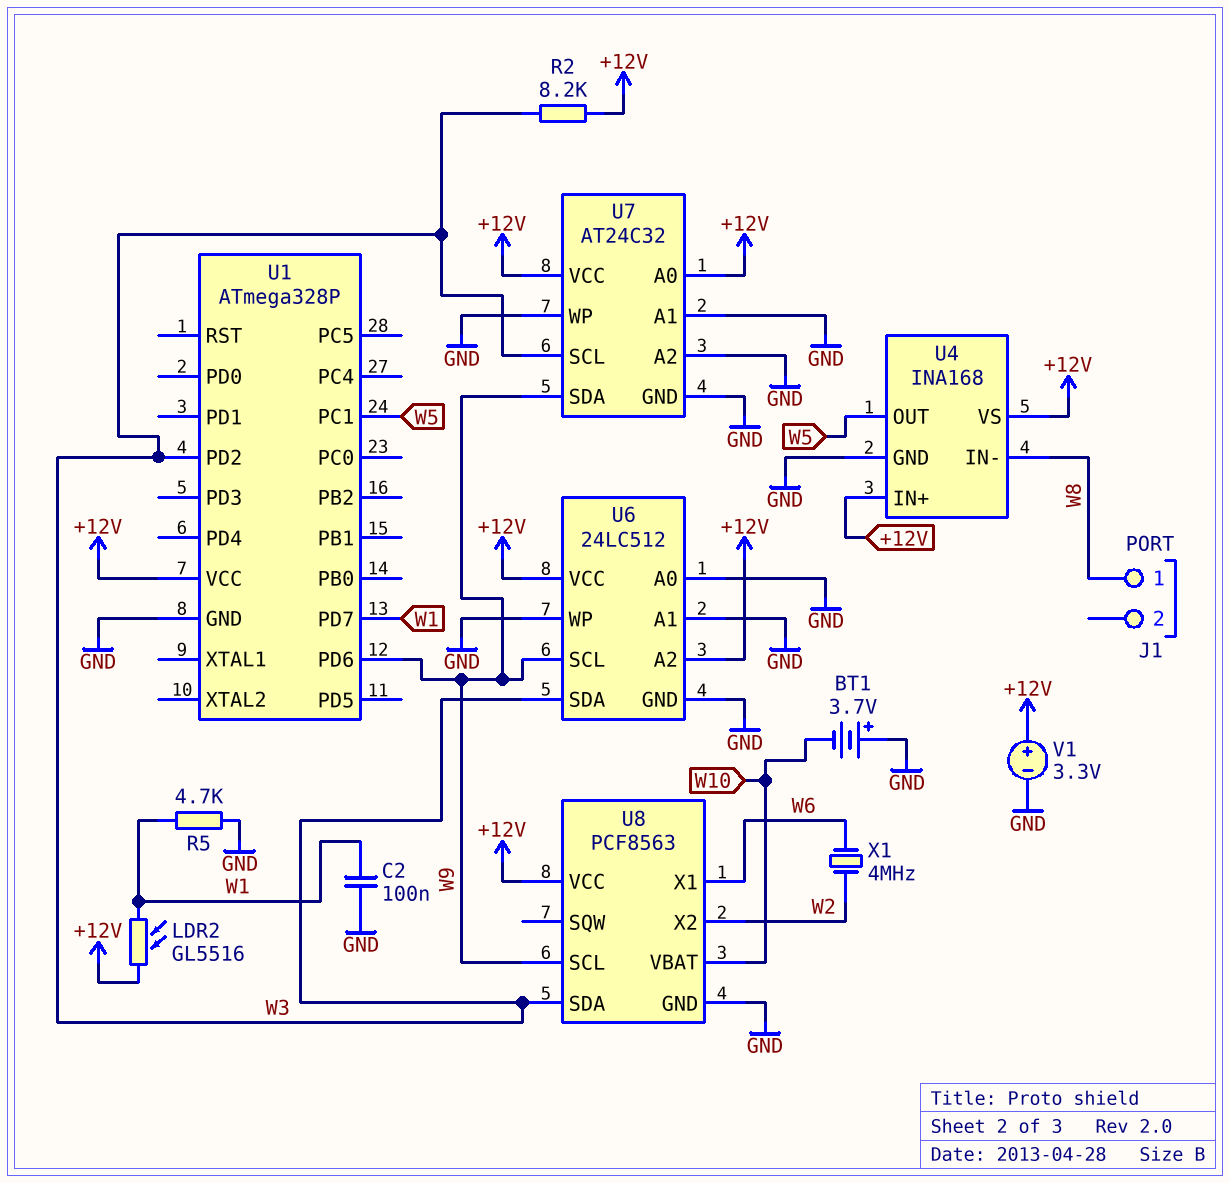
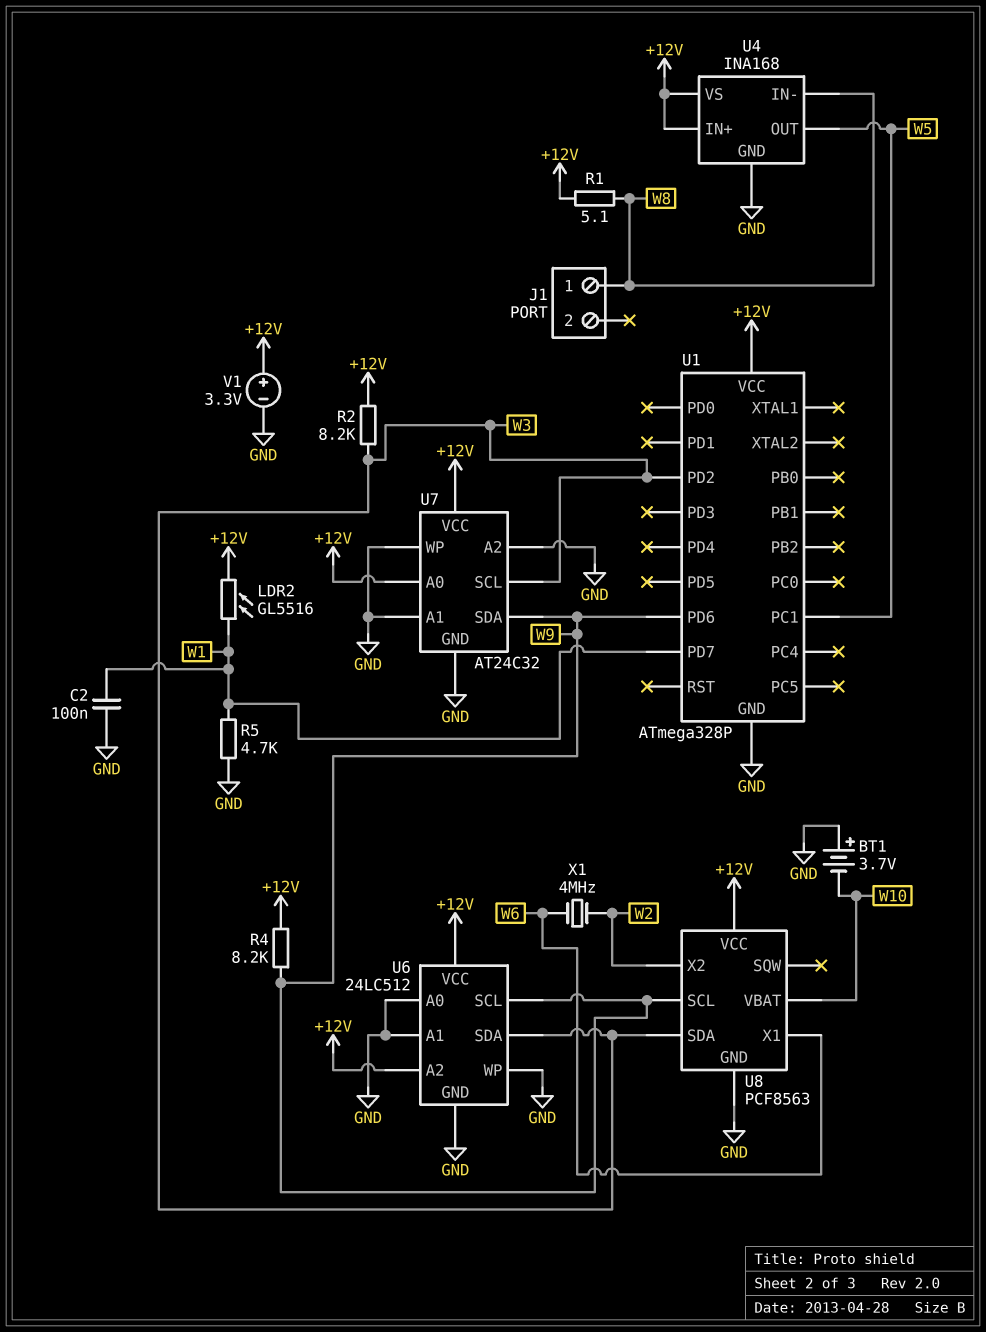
R1: none -> 5.1 (+12V, W8)
R4: none -> 8.2k (+12V, W9)

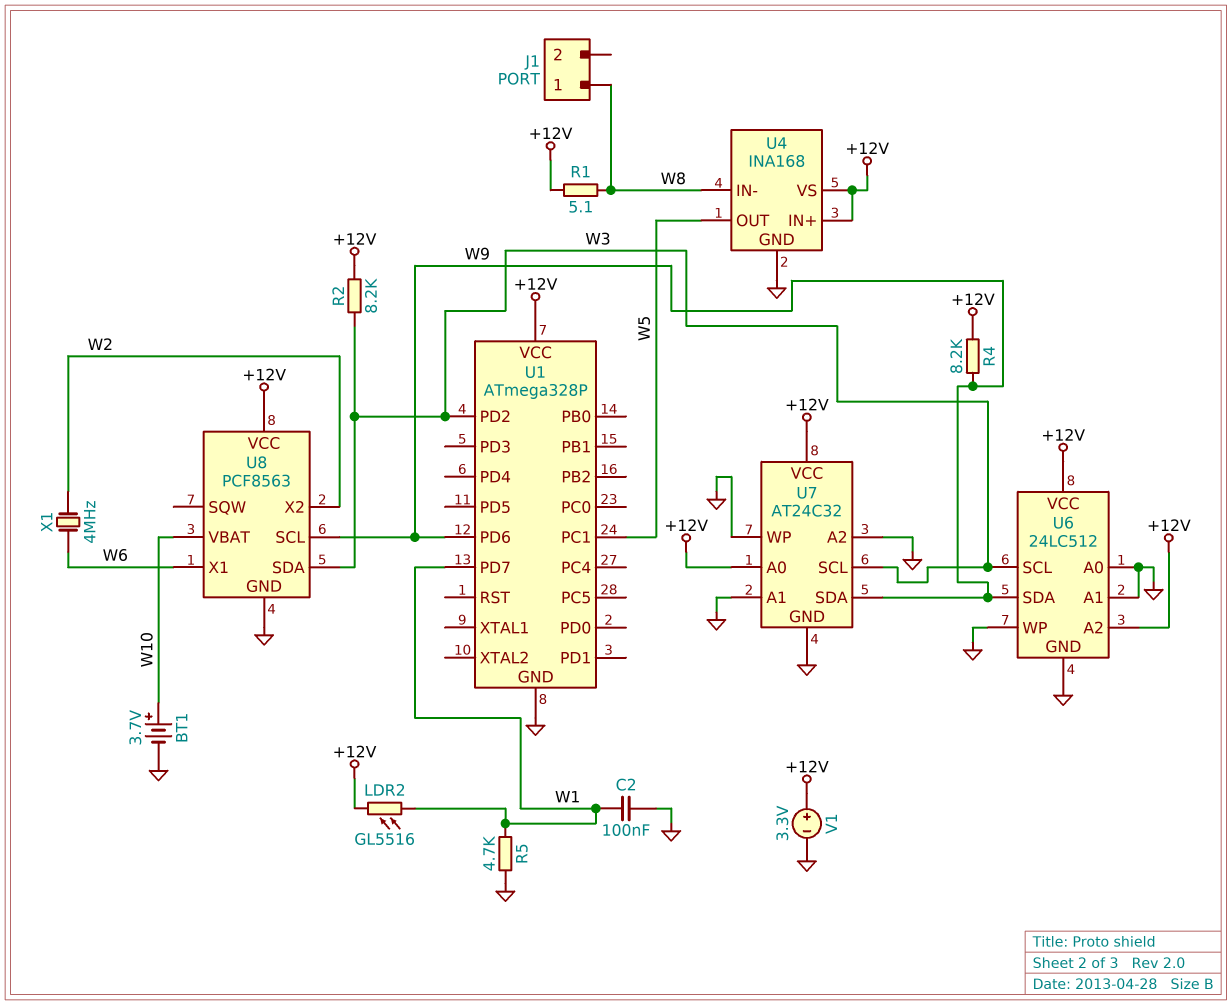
BT1: 3.7V (plus GND, minus W10) -> 3.7V (plus W10, minus GND)
U6 pin SCL: W9 -> W3
U6 pin SDA: W3 -> W9

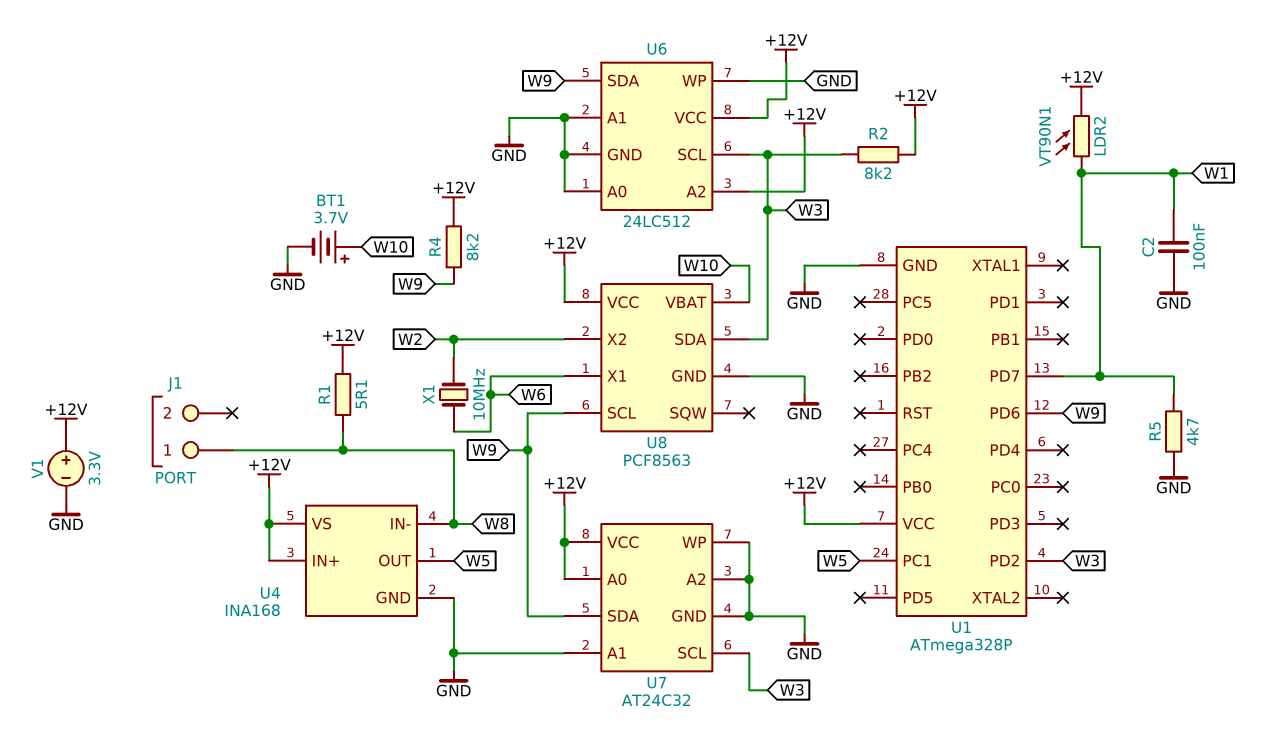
LDR2: GL5516 (+12V, W1) -> VT90N1 (+12V, W1)
X1: 4MHz (W2, W6) -> 10MHz (W2, W6)

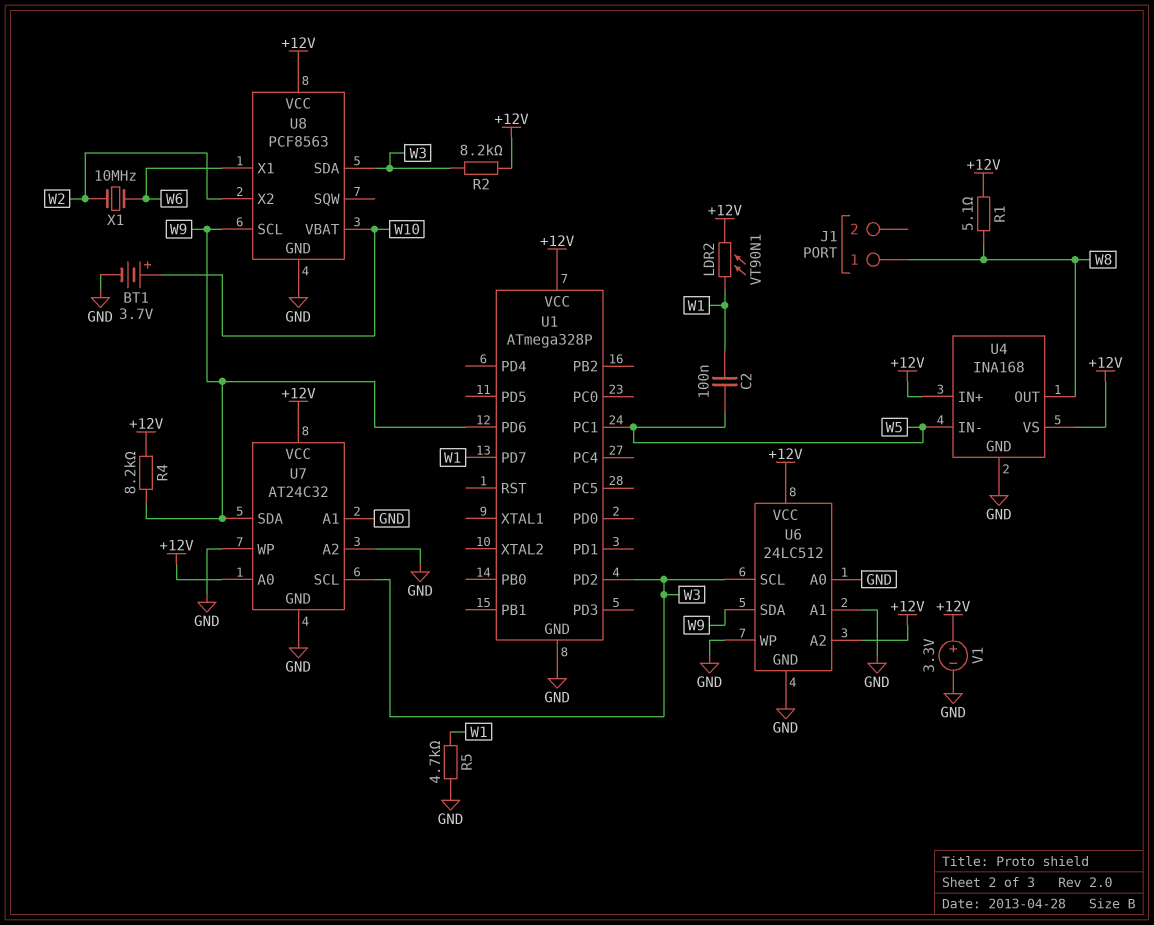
C2: 100nF (GND, W1) -> 100nF (W1, W5)
U4 pin IN-: W8 -> W5
U4 pin OUT: W5 -> W8

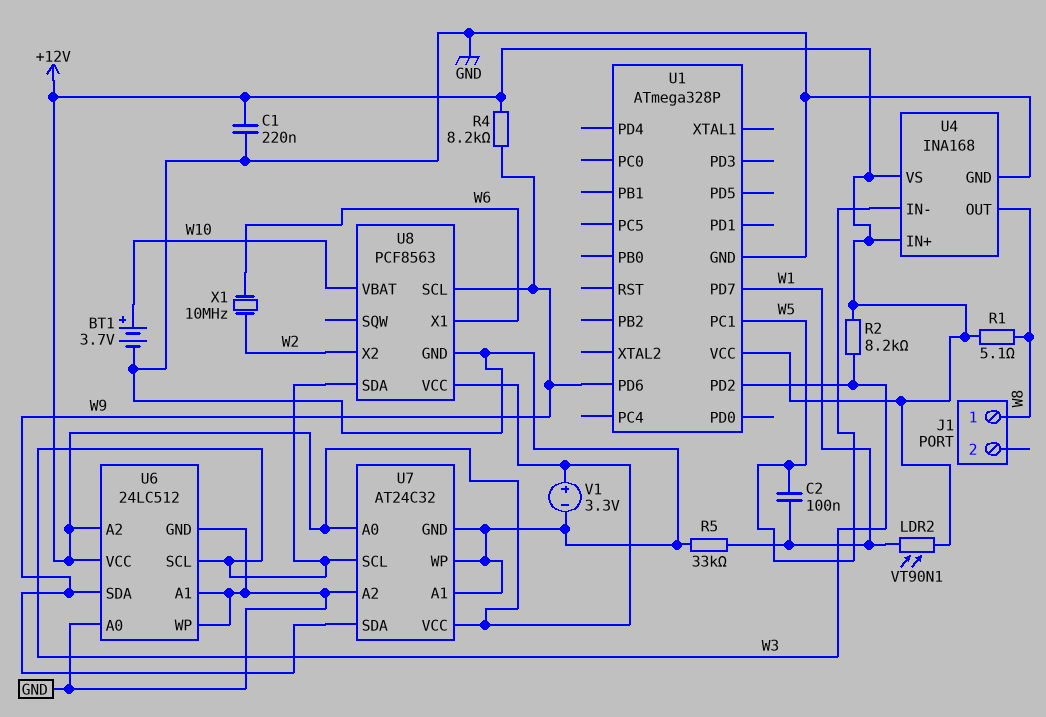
C1: none -> 220nF (+12V, GND)
R5: 4.7k (GND, W1) -> 33k (GND, W1)

